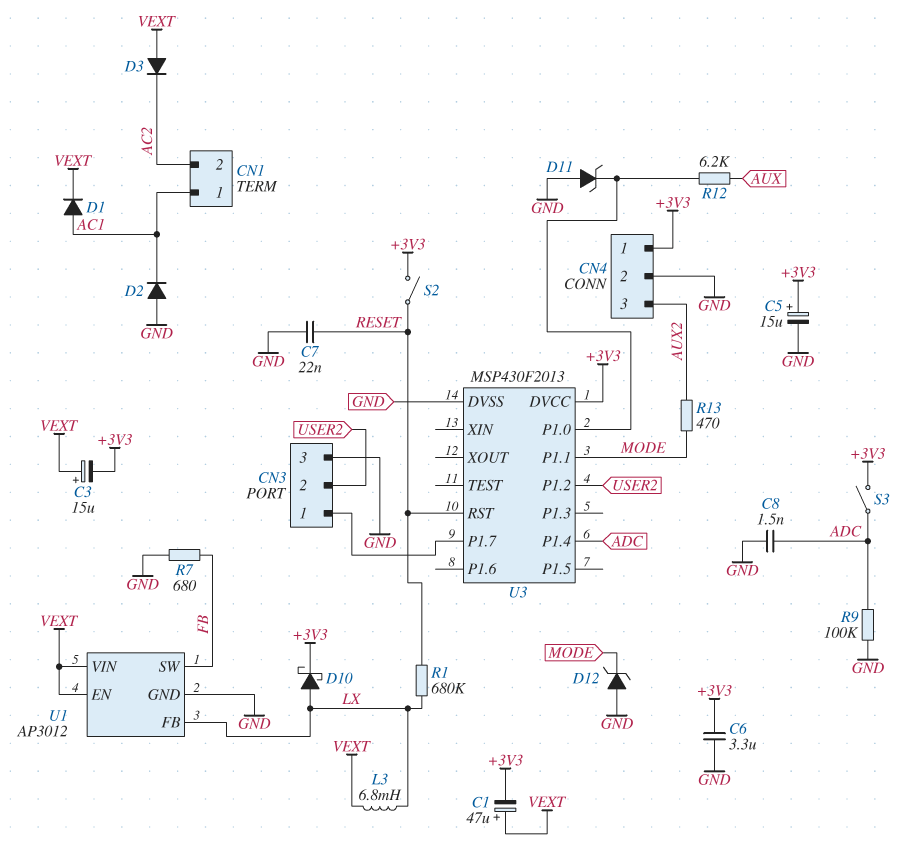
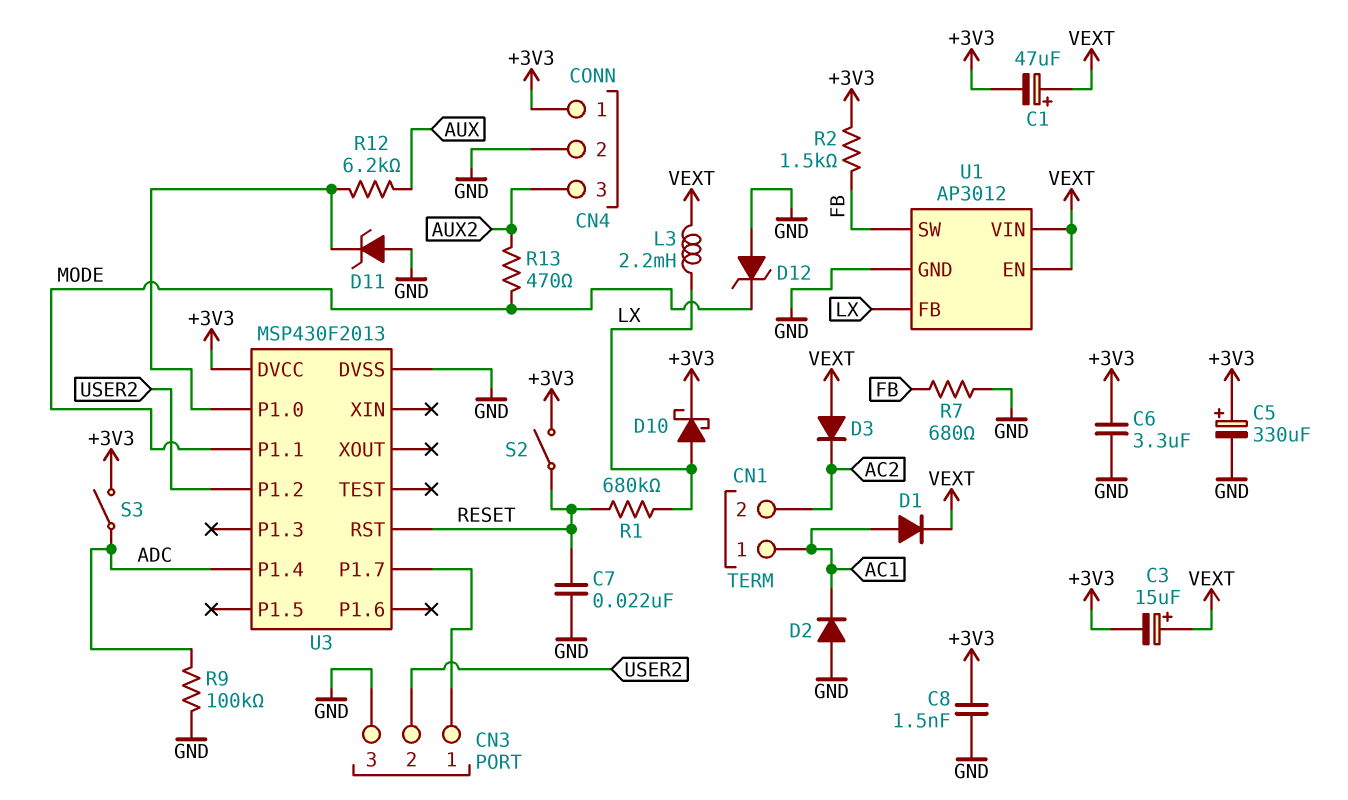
C5: 15uF (plus +3V3, minus GND) -> 330uF (plus +3V3, minus GND)
C8: 1.5nF (ADC, GND) -> 1.5nF (+3V3, GND)
L3: 6.8mH (LX, VEXT) -> 2.2mH (LX, VEXT)
R2: none -> 1.5k (+3V3, FB)

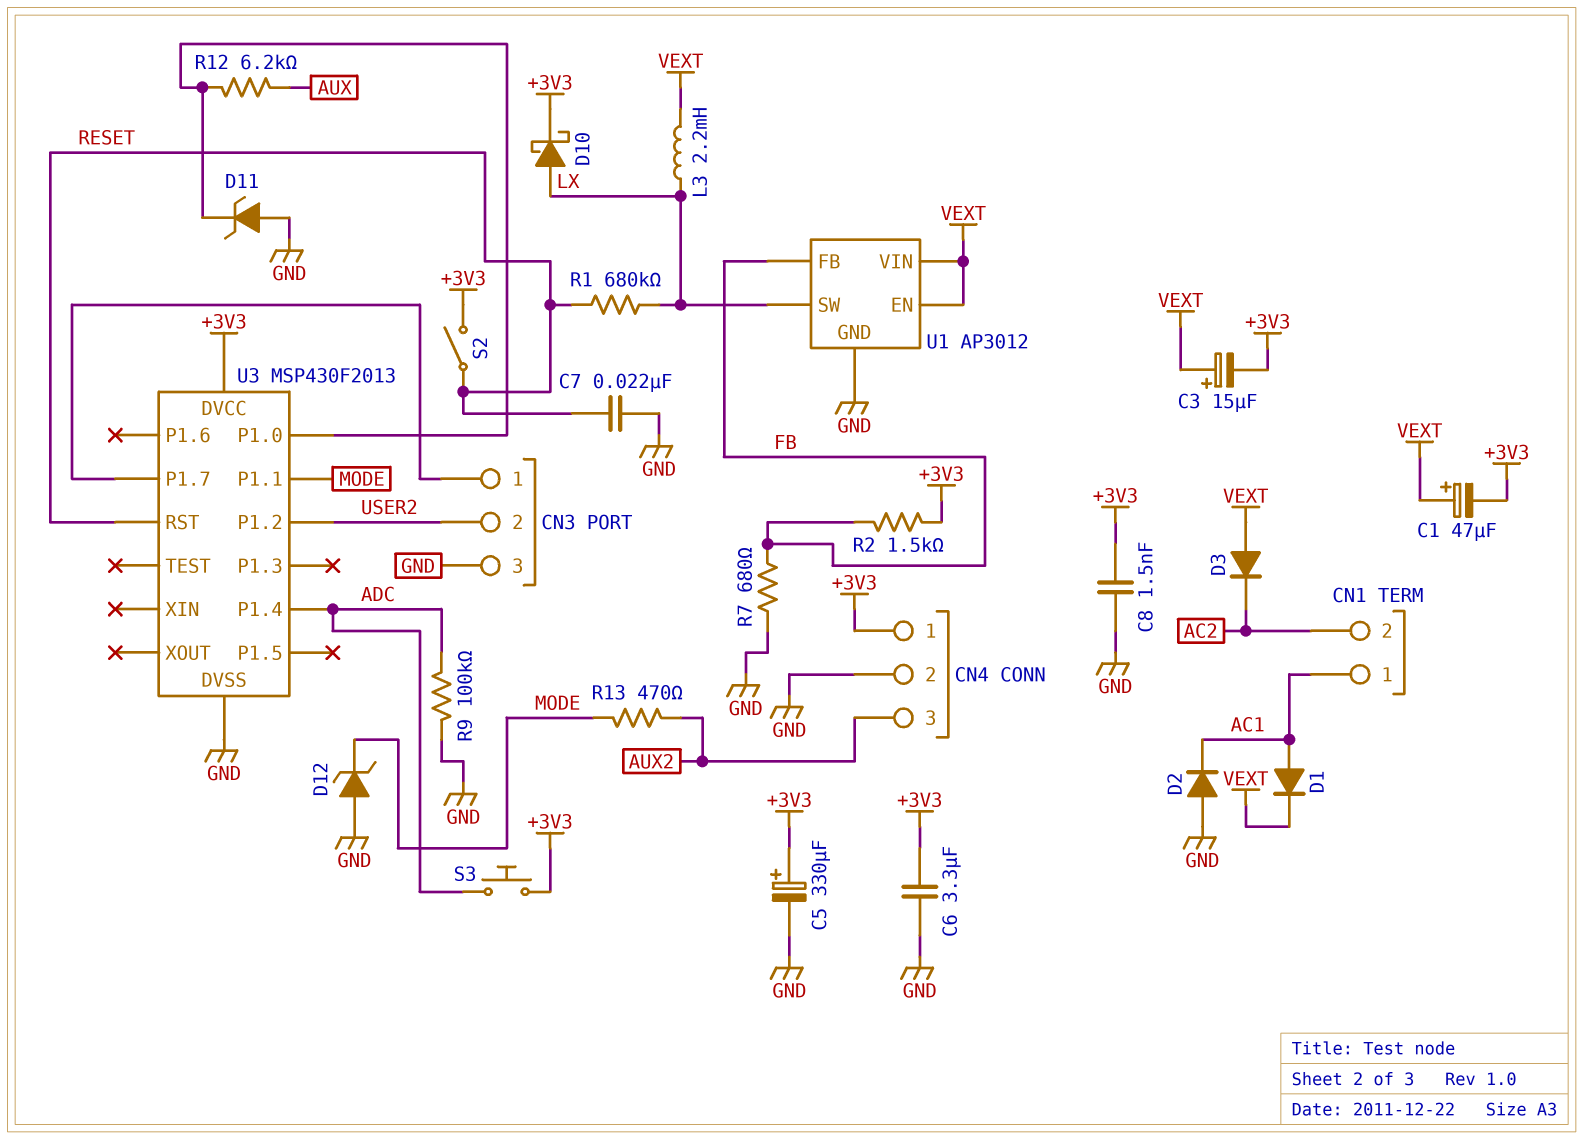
S3: switch (+3V3, ADC) -> button (+3V3, ADC)
U1 pin FB: LX -> FB
U1 pin SW: FB -> LX

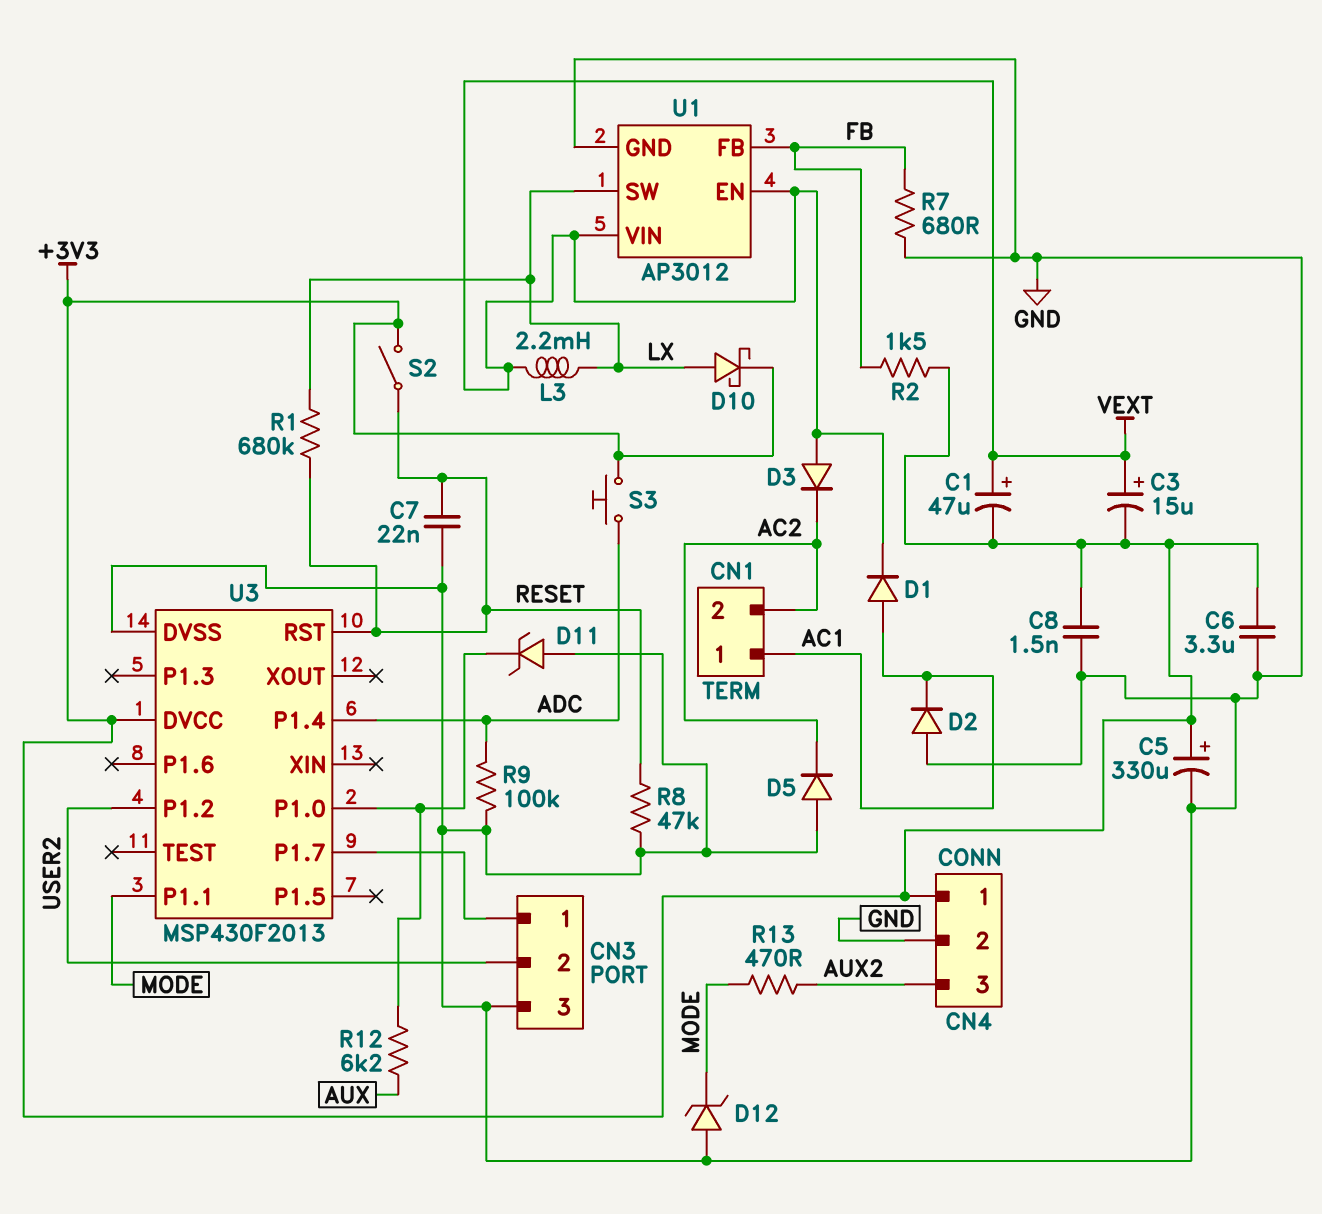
D5: none -> diode (A GND, K AC2)
R8: none -> 47k (GND, RESET)

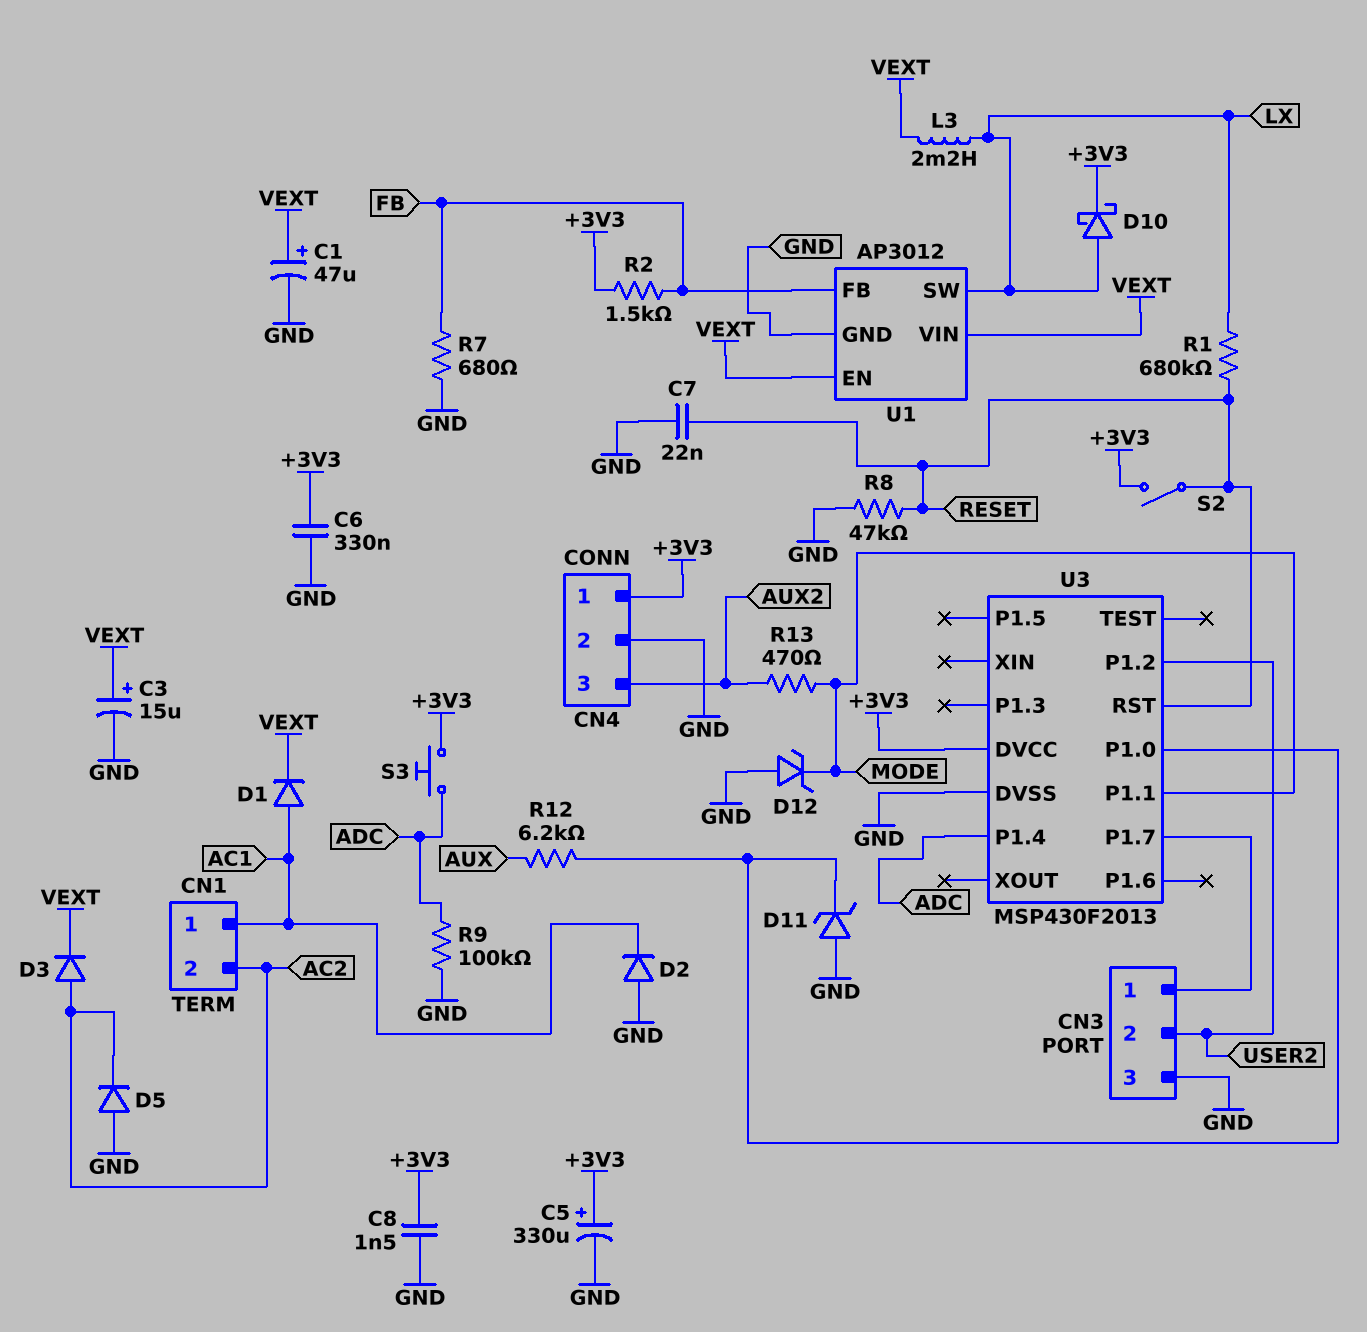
C1: 47uF (plus VEXT, minus +3V3) -> 47uF (plus VEXT, minus GND)
C3: 15uF (plus VEXT, minus +3V3) -> 15uF (plus VEXT, minus GND)
C6: 3.3uF (+3V3, GND) -> 330nF (+3V3, GND)
D3: diode (A VEXT, K AC2) -> diode (A AC2, K VEXT)

